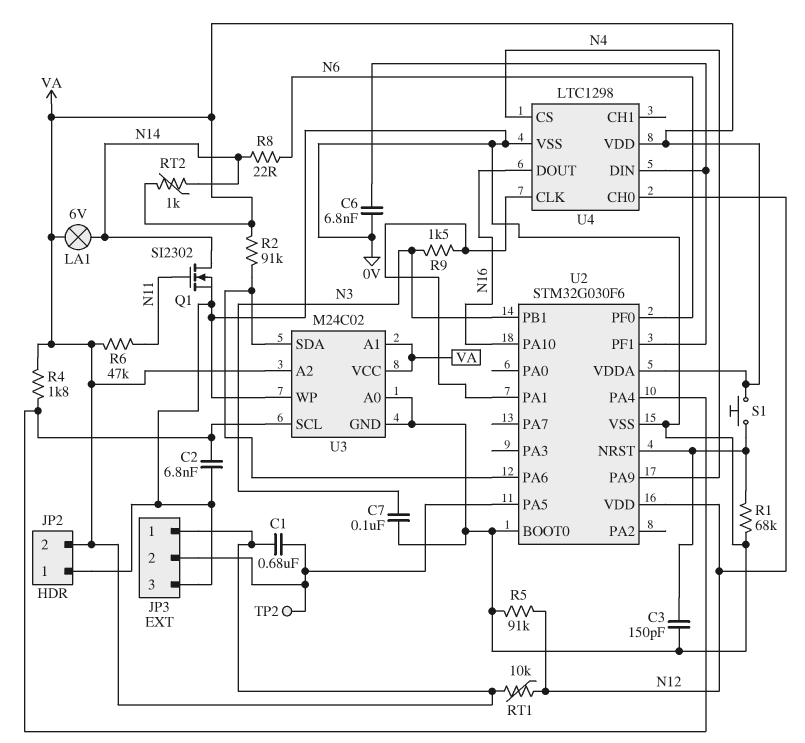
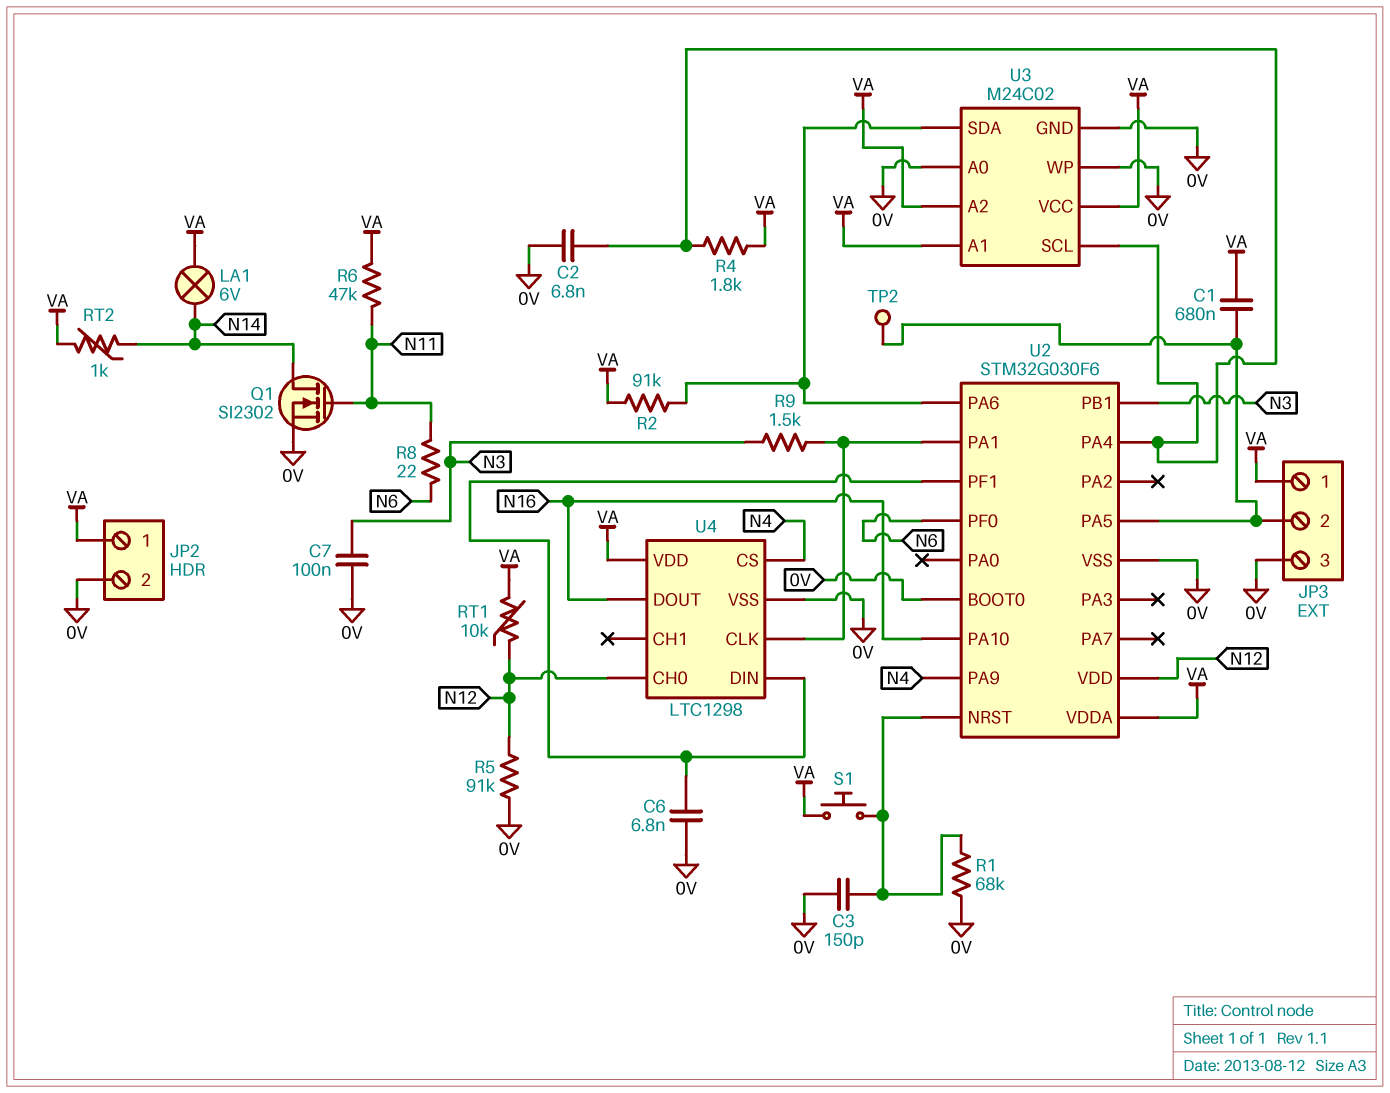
JP2 pin 1: 0V -> VA
JP2 pin 2: VA -> 0V
R8: 22 (N6, N14) -> 22 (N6, N11)

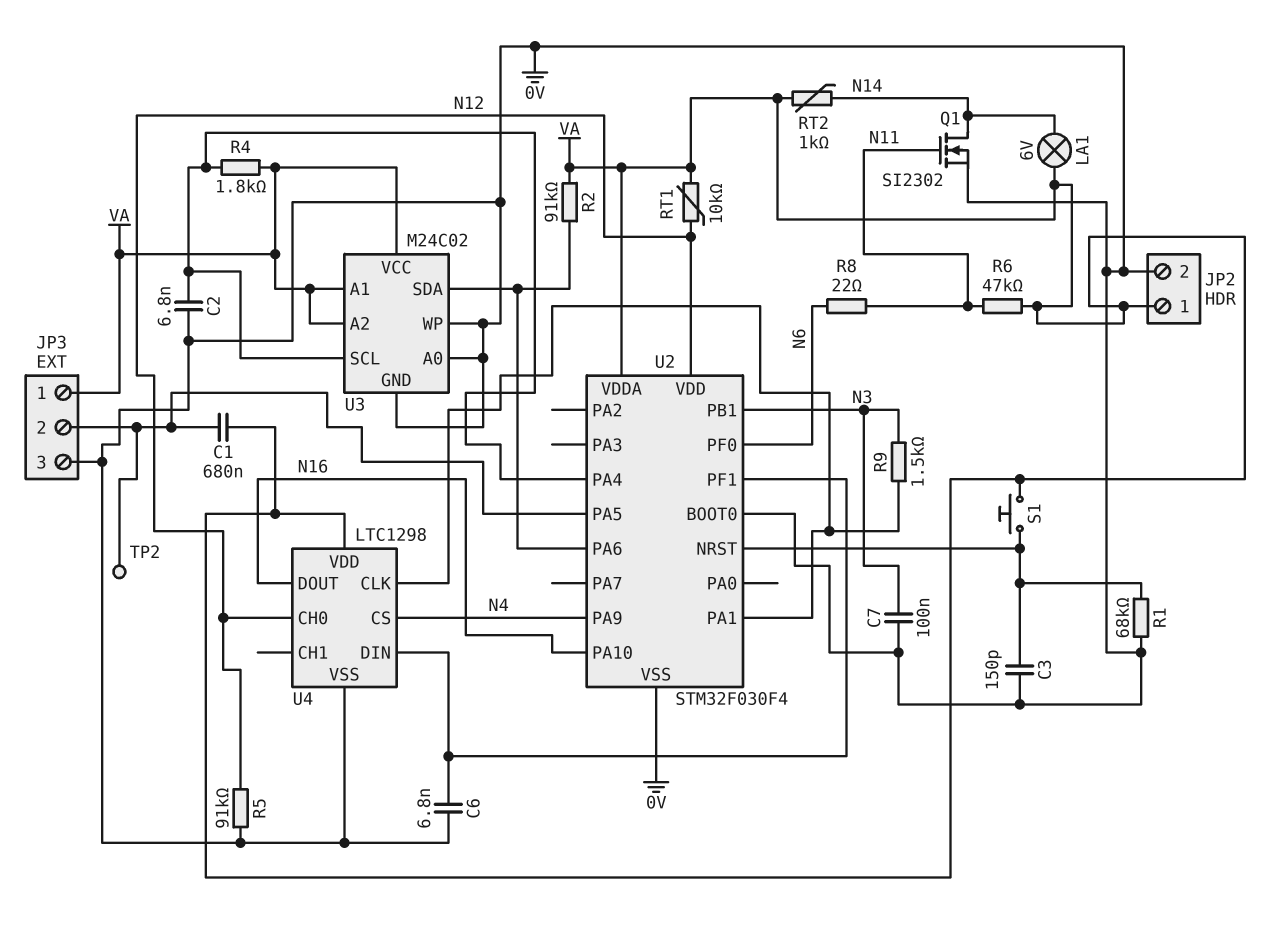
U2: STM32G030F6 -> STM32F030F4

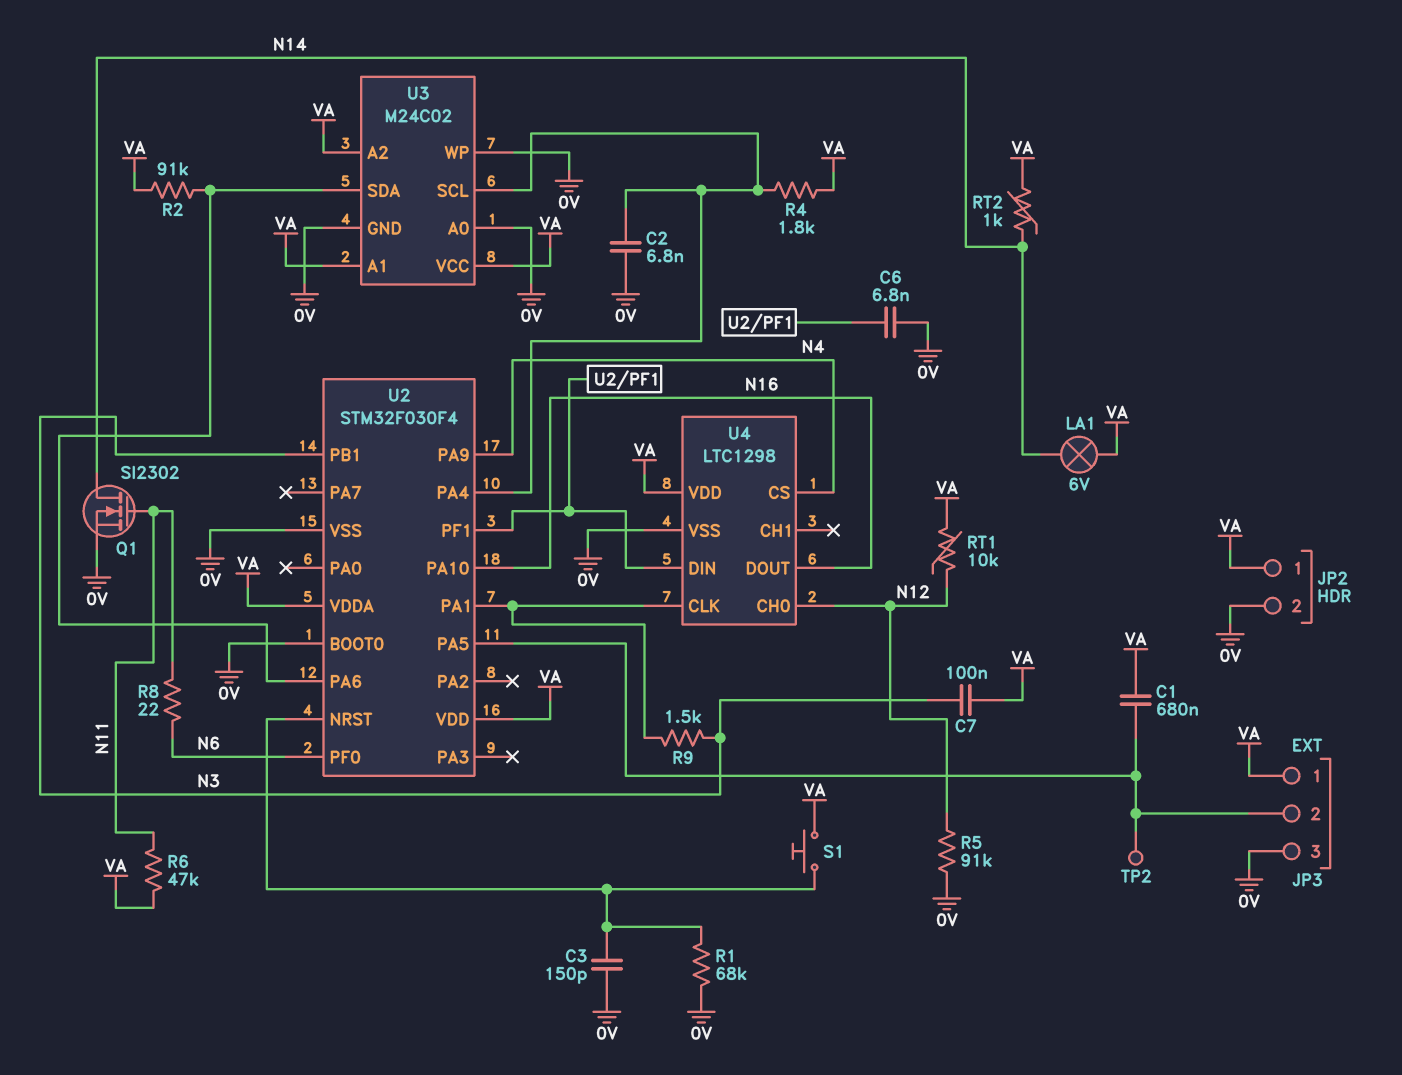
C7: 100nF (0V, N3) -> 100nF (N3, VA)
U2 pin VDD: N12 -> VA

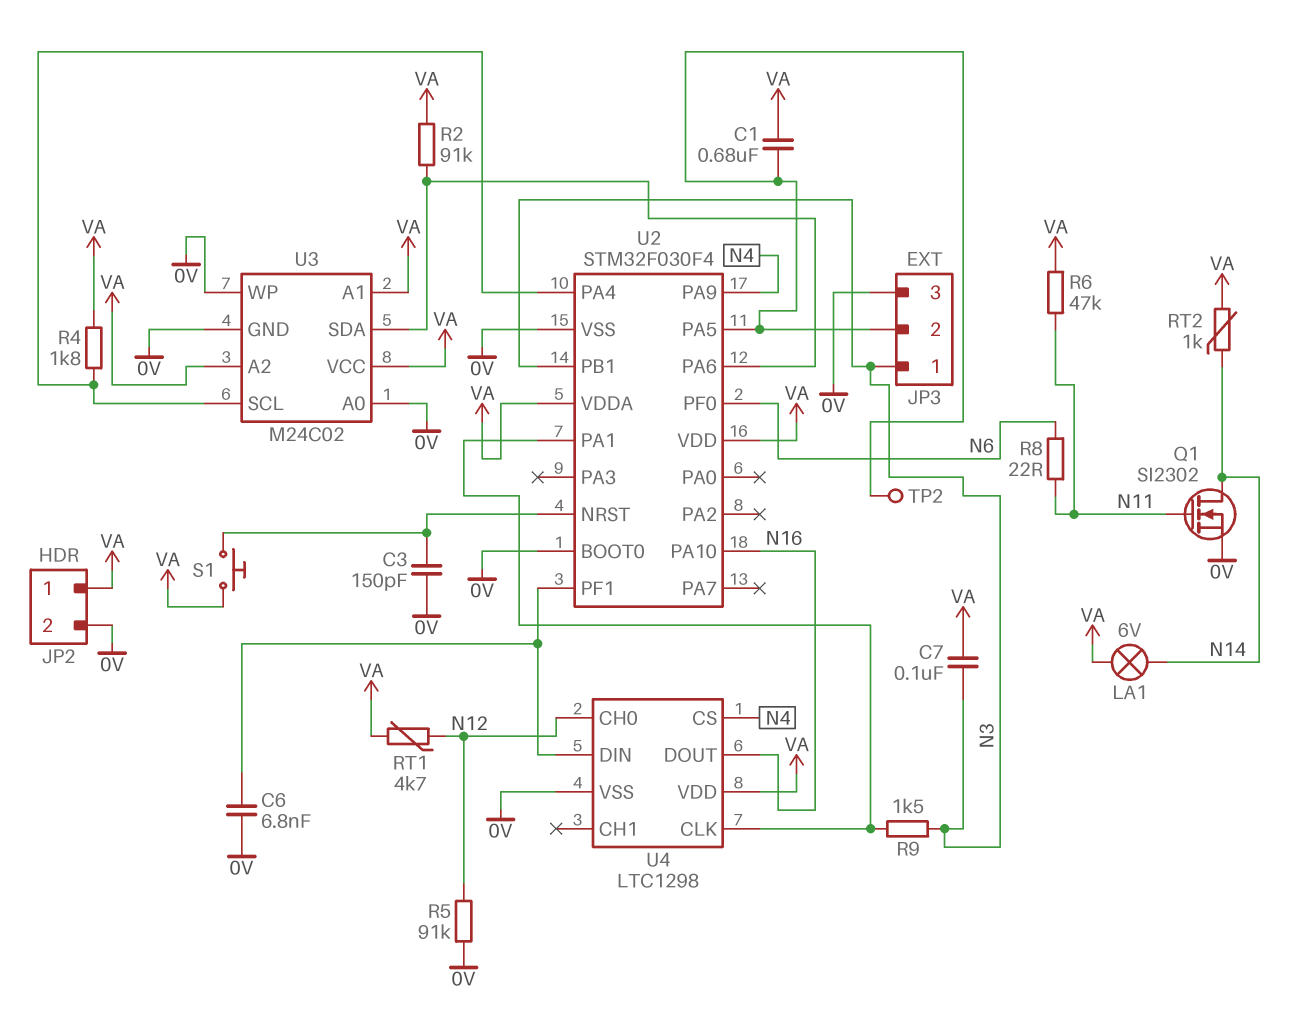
C2: 6.8nF (0V, U2/PA4) -> none
JP3 pin 1: VA -> N3
R1: 68k (0V, U2/NRST) -> none
RT1: 10k (N12, VA) -> 4.7k (N12, VA)

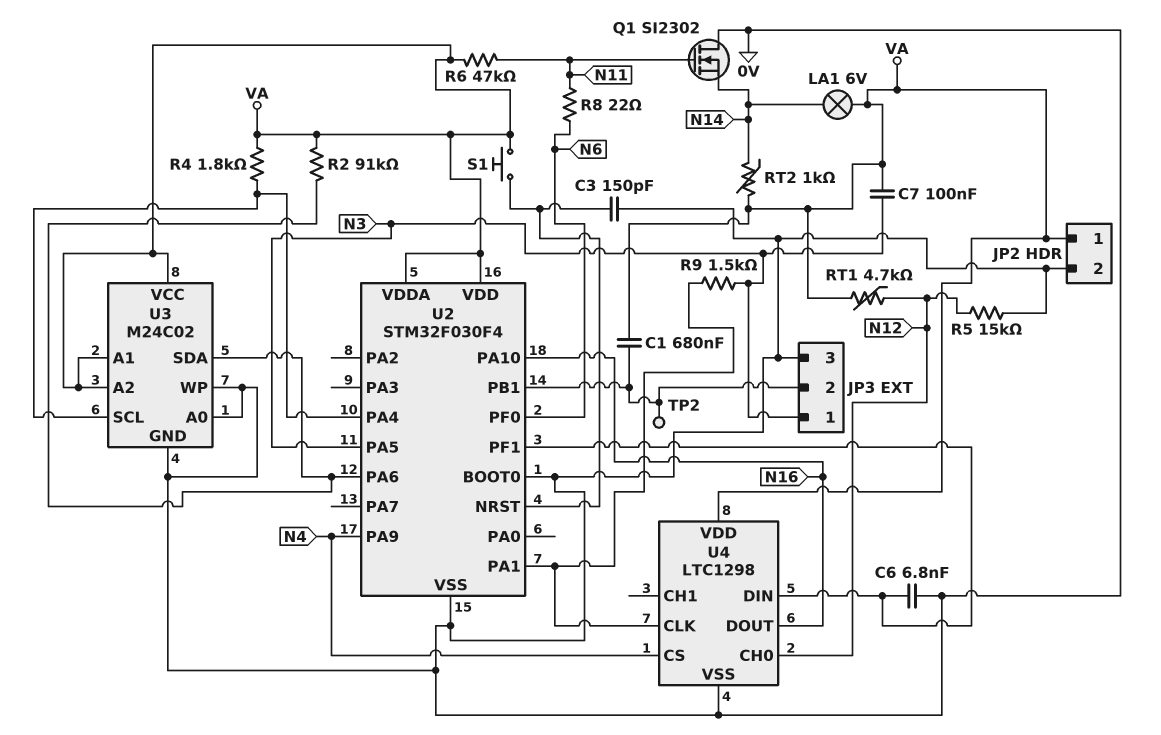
Q1: NMOS SI2302 (G N11, D N14, S 0V) -> NMOS SI2302 (G N11, D 0V, S N14)
R5: 91k (0V, N12) -> 15k (0V, N12)
U2 pin PA5: JP3/2 -> N3
U2 pin PB1: N3 -> JP3/2

